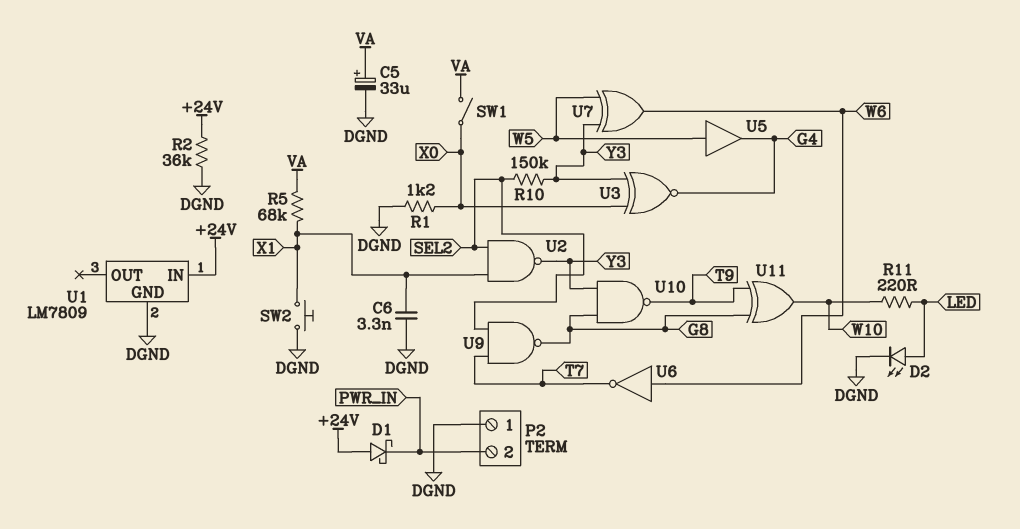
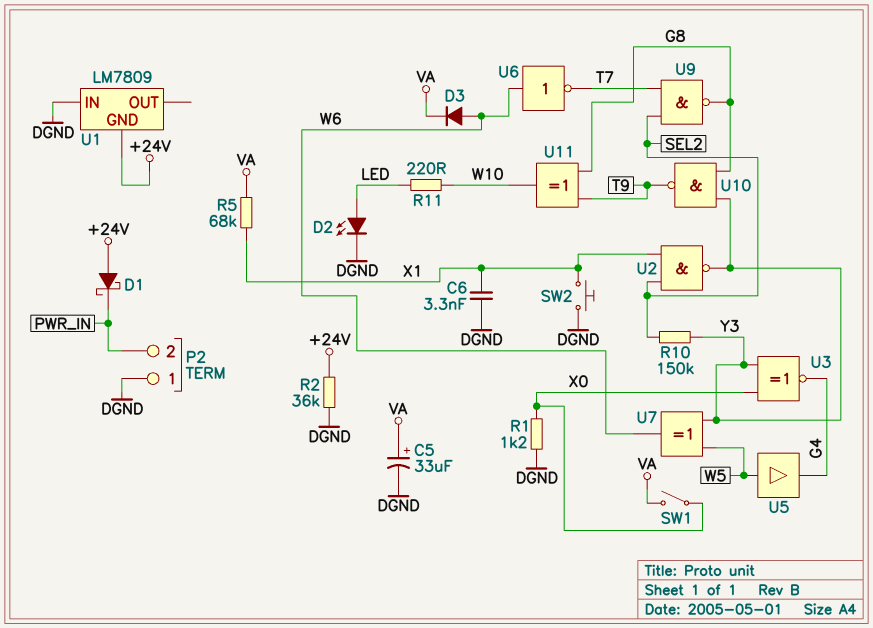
D3: none -> diode (A W6, K VA)
U1 pin GND: DGND -> +24V
U1 pin IN: +24V -> DGND

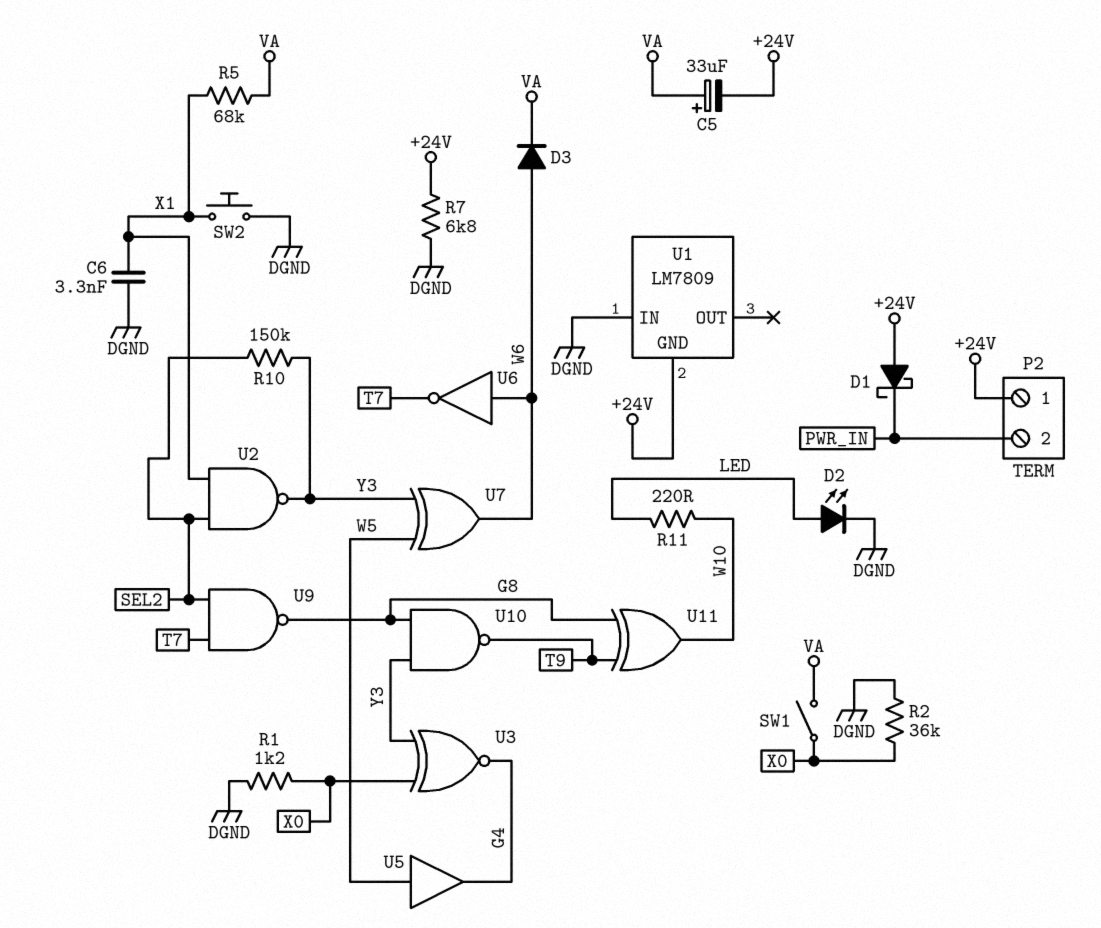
C5: 33uF (plus VA, minus DGND) -> 33uF (plus VA, minus +24V)
P2 pin 1: DGND -> +24V
R2: 36k (+24V, DGND) -> 36k (DGND, X0)
R7: none -> 6.8k (+24V, DGND)

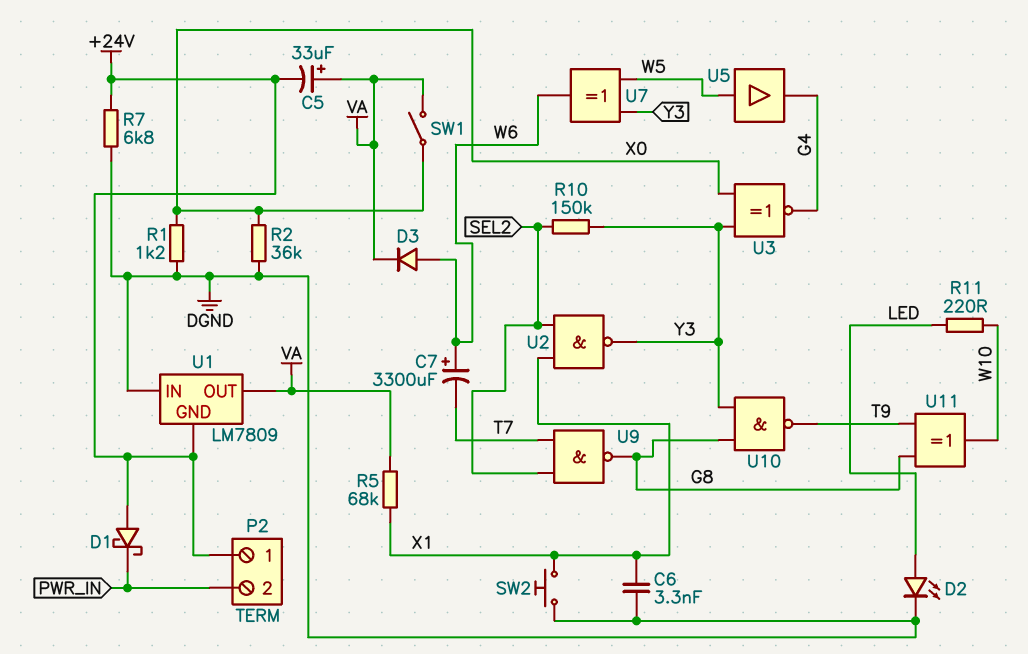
C7: none -> 3300uF (plus W6, minus T7)
U1 pin OUT: none -> VA
U6: NOT (in W6, out T7) -> none

